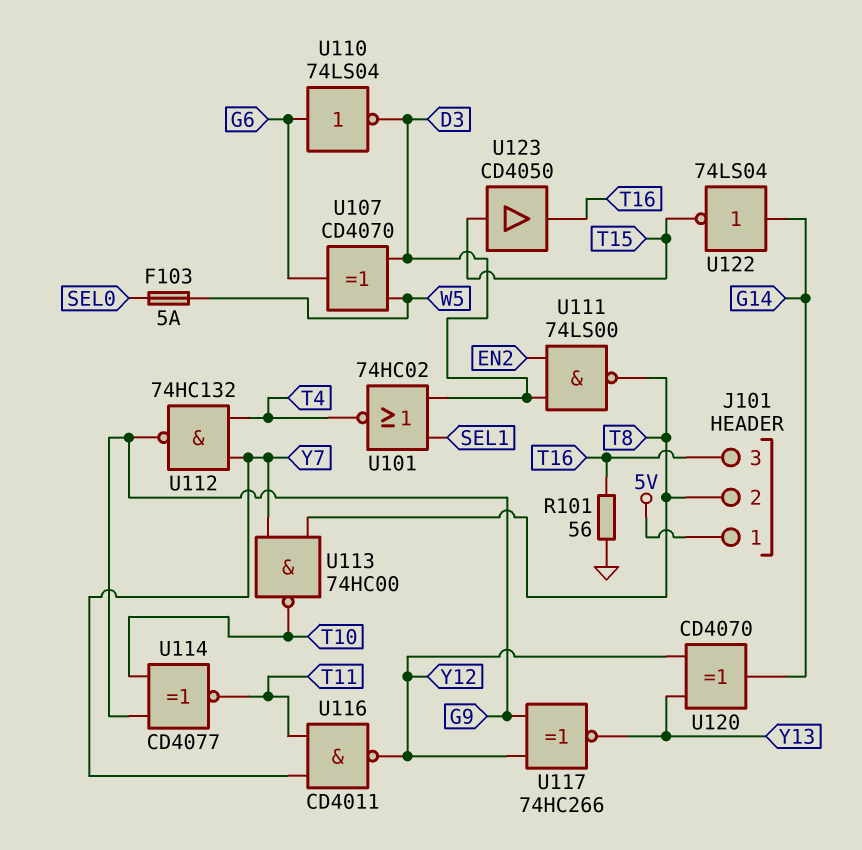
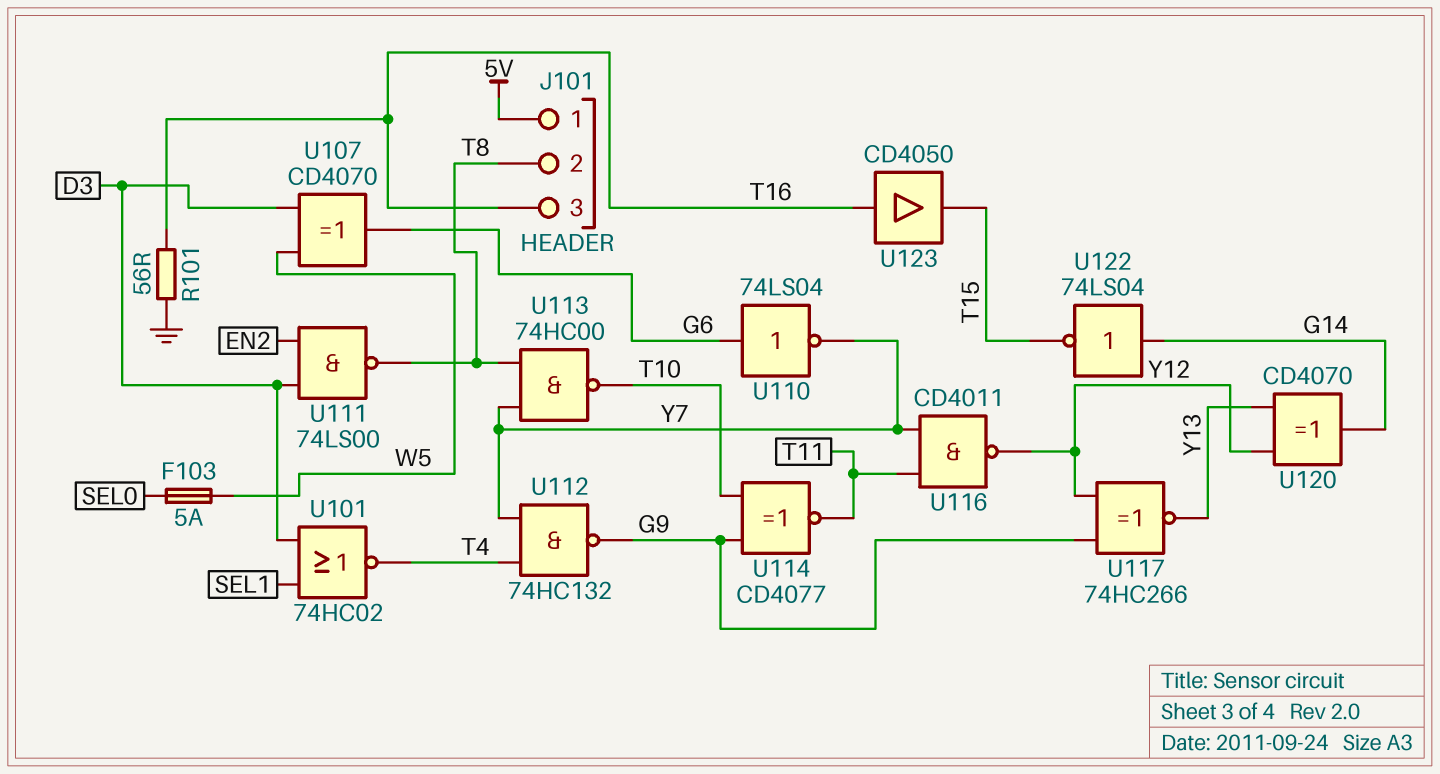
U110: NOT 74LS04 (in G6, out D3) -> NOT 74LS04 (in G6, out Y7)
U123: buffer CD4050 (in T15, out T16) -> buffer CD4050 (in T16, out T15)

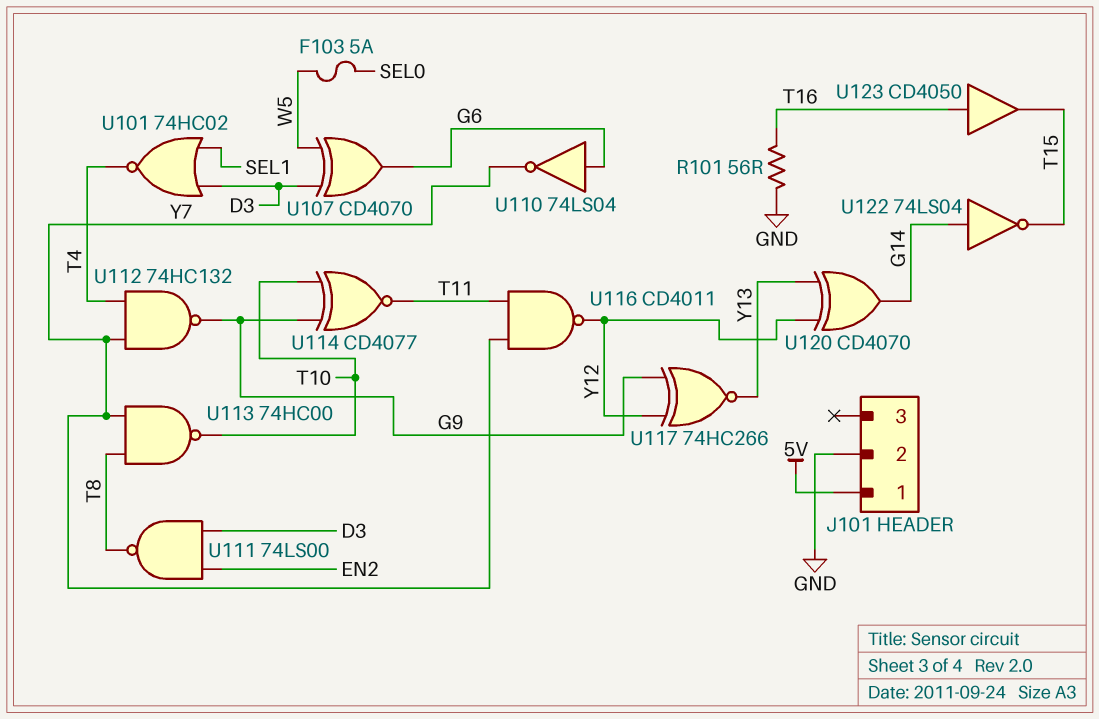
J101 pin 2: T8 -> GND
J101 pin 3: T16 -> none

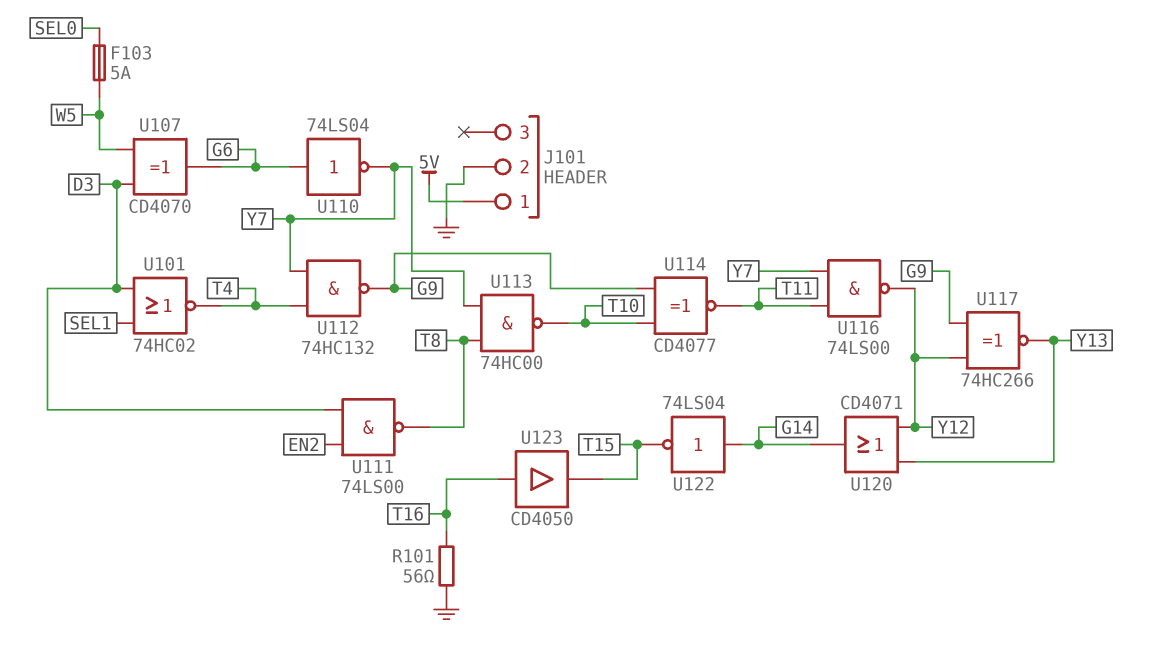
U116: NAND CD4011 (in T11, in Y7, out Y12) -> NAND 74LS00 (in T11, in Y7, out Y12)
U120: XOR CD4070 (in Y12, in Y13, out G14) -> OR CD4071 (in Y12, in Y13, out G14)

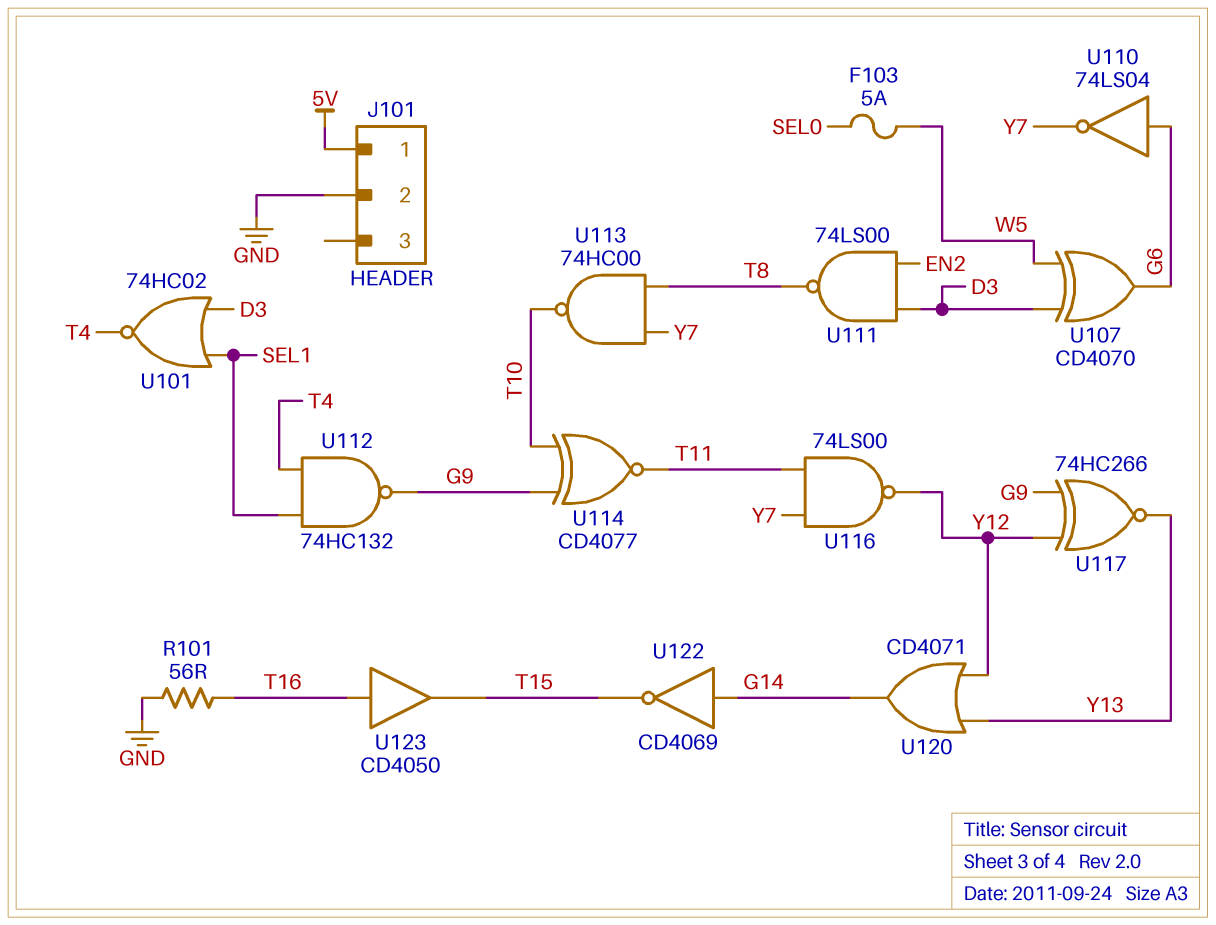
U112: NAND 74HC132 (in T4, in Y7, out G9) -> NAND 74HC132 (in SEL1, in T4, out G9)
U122: NOT 74LS04 (in G14, out T15) -> NOT CD4069 (in G14, out T15)

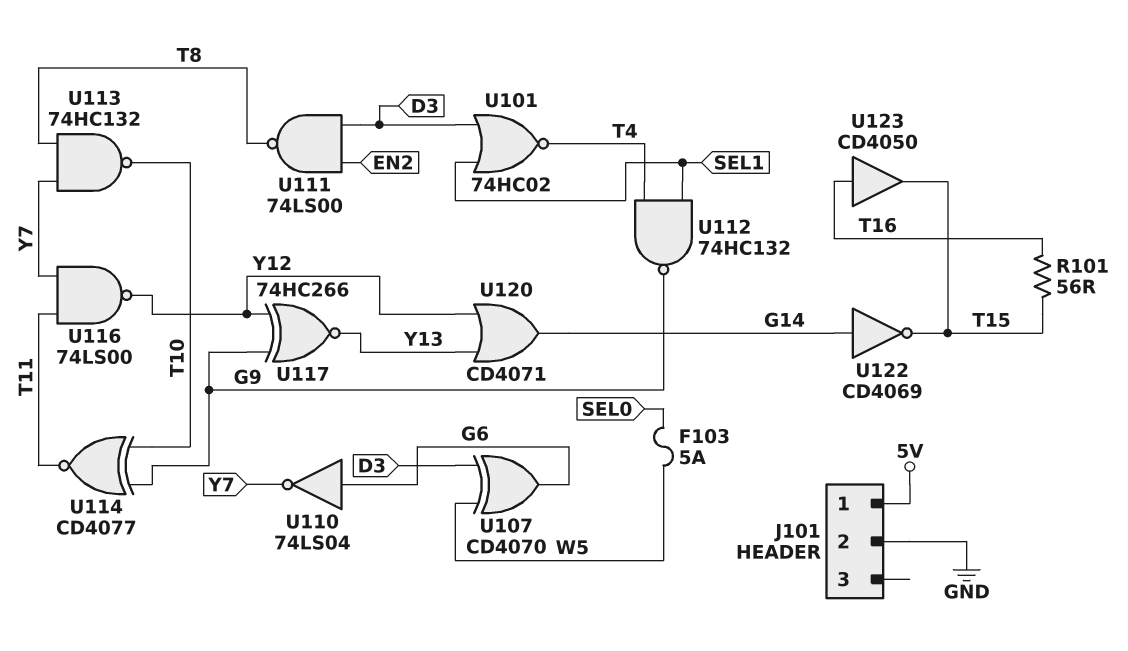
R101: 56 (GND, T16) -> 56 (T15, T16)
U113: NAND 74HC00 (in T8, in Y7, out T10) -> NAND 74HC132 (in T8, in Y7, out T10)

